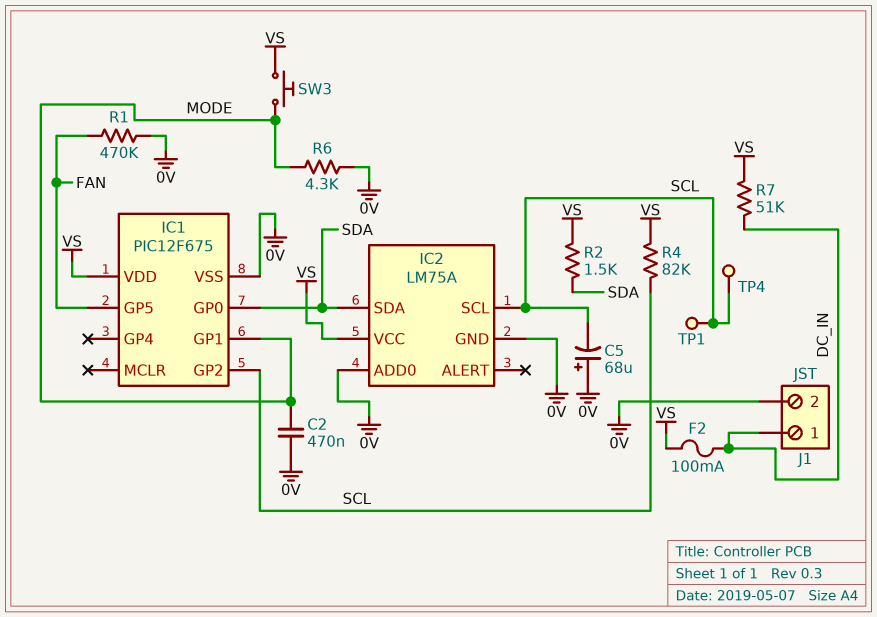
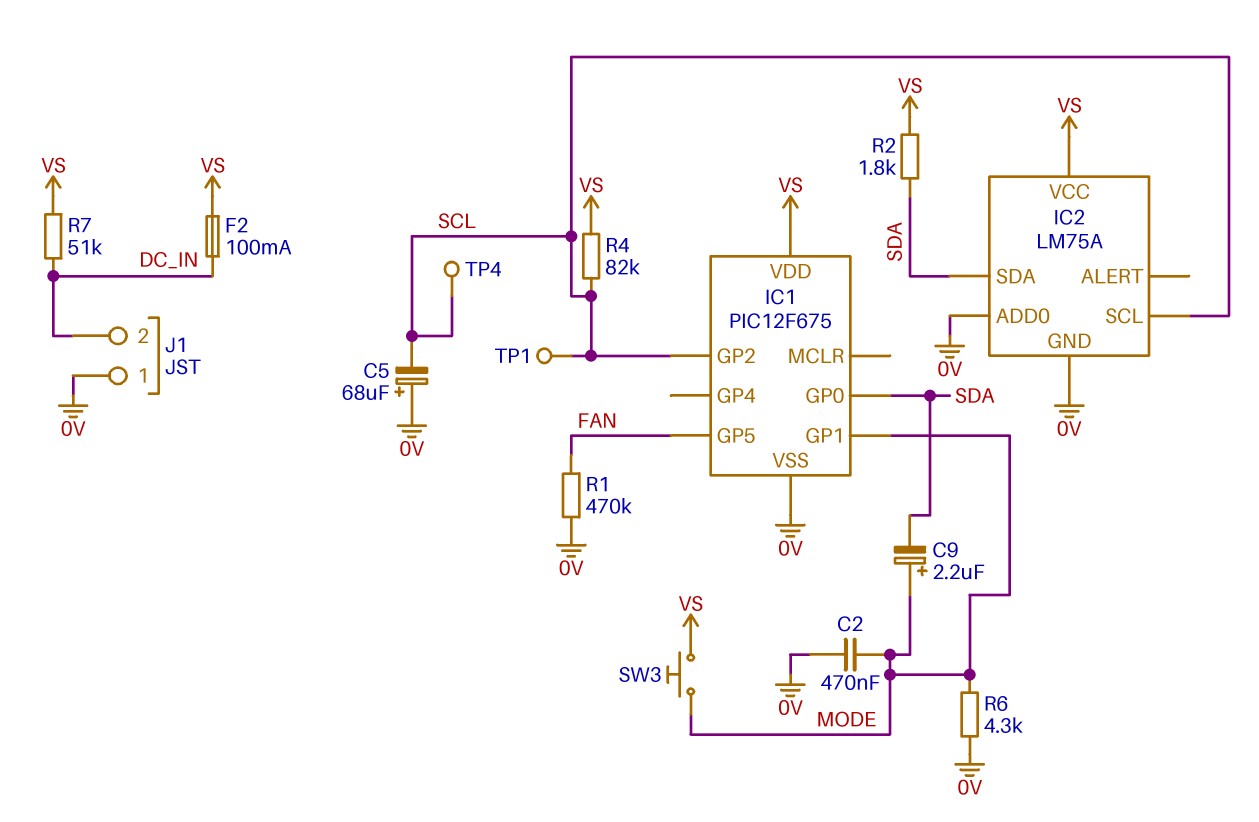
C9: none -> 2.2uF (plus MODE, minus SDA)
J1 pin 1: DC_IN -> 0V
J1 pin 2: 0V -> DC_IN
R2: 1.5k (SDA, VS) -> 1.8k (SDA, VS)

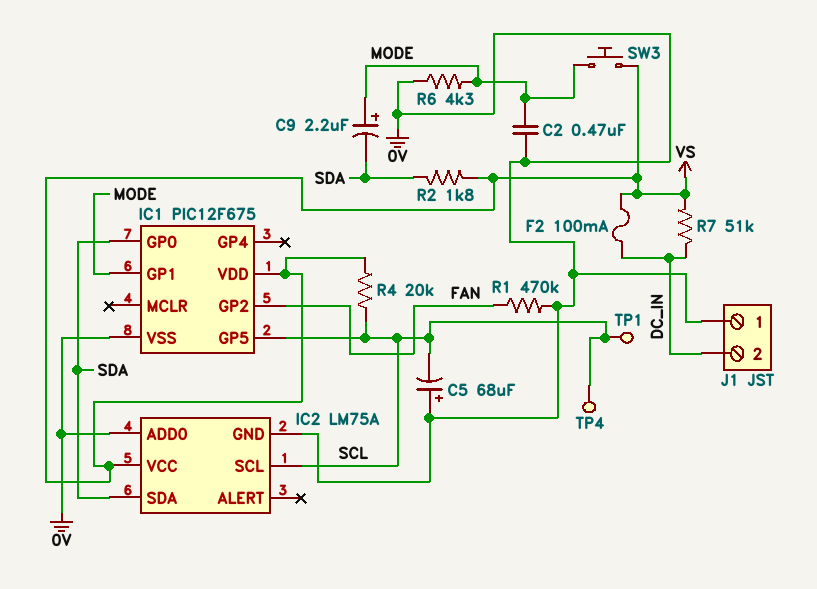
IC1 pin GP2: SCL -> FAN
IC1 pin GP5: FAN -> SCL
R4: 82k (SCL, VS) -> 20k (SCL, VS)

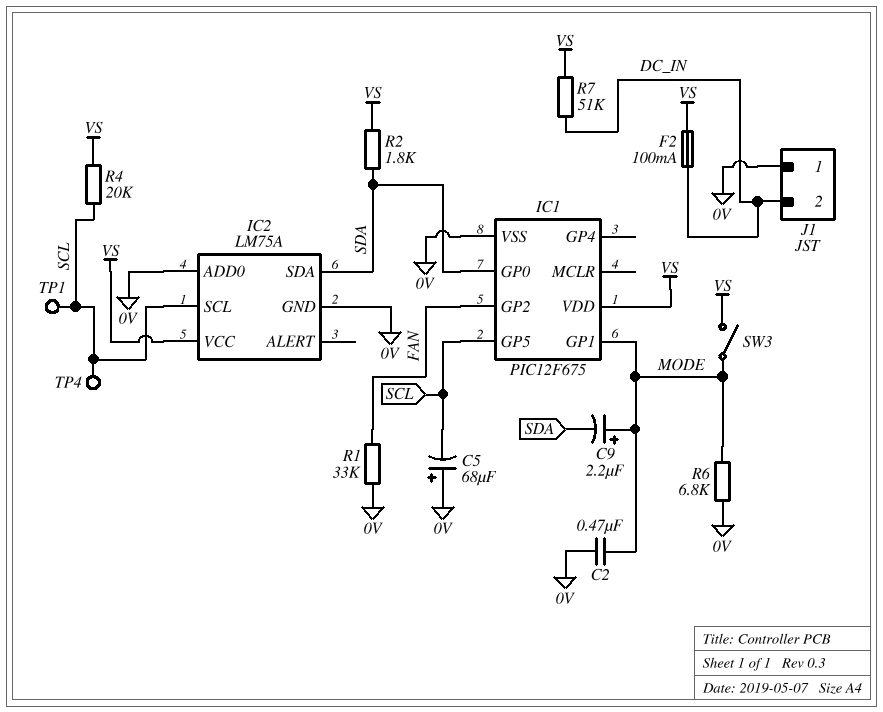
R1: 470k (0V, FAN) -> 33k (0V, FAN)
R6: 4.3k (0V, MODE) -> 6.8k (0V, MODE)
SW3: button (MODE, VS) -> switch (MODE, VS)

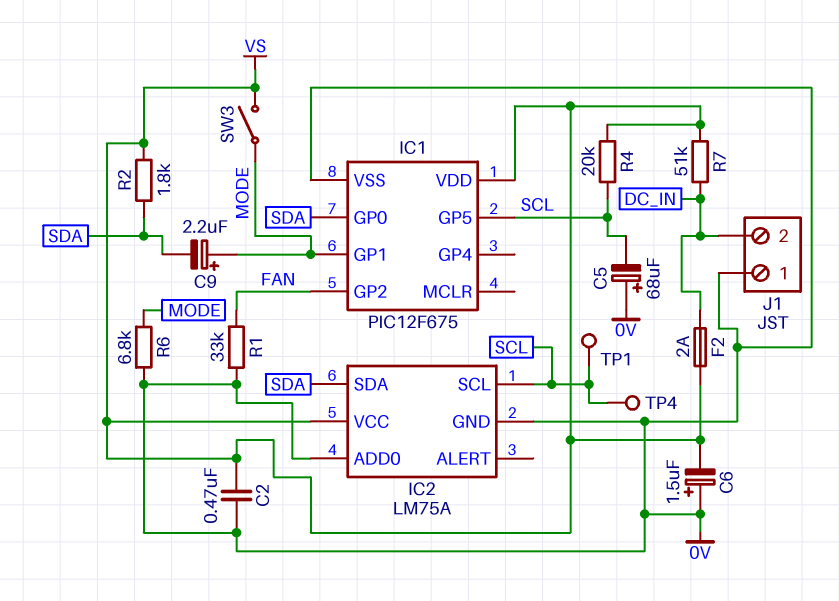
C2: 470nF (0V, MODE) -> 470nF (0V, VS)
C6: none -> 1.5uF (plus 0V, minus VS)
F2: 100mA (DC_IN, VS) -> 2A (DC_IN, VS)

